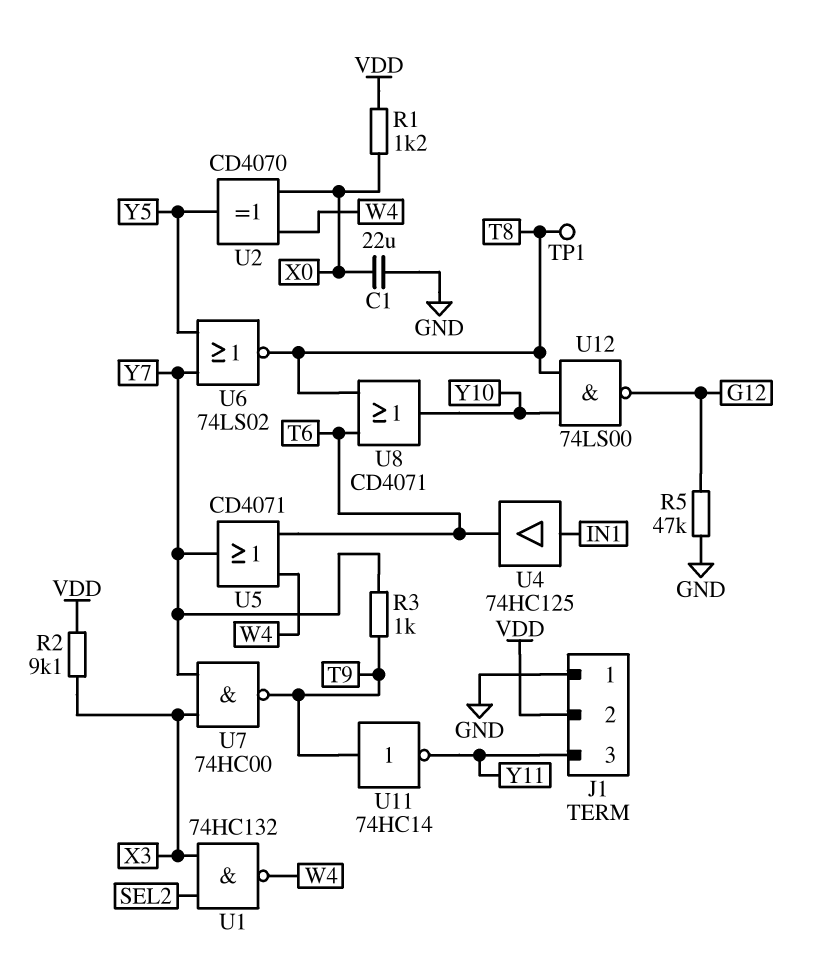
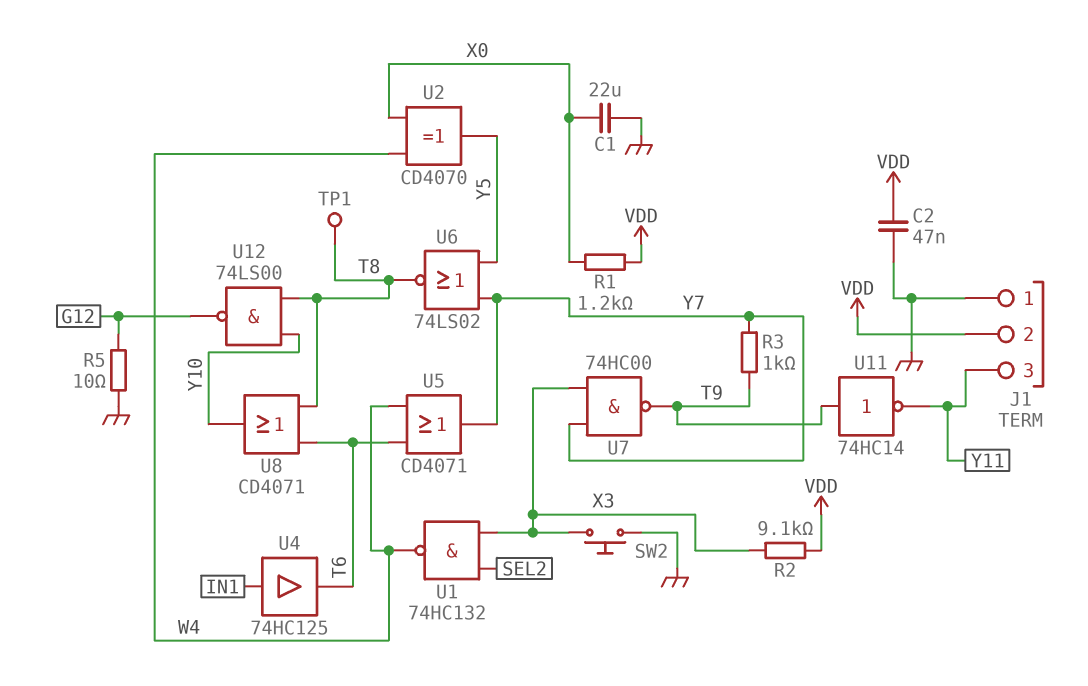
C2: none -> 47nF (GND, VDD)
R5: 47k (G12, GND) -> 10 (G12, GND)
SW2: none -> button (GND, X3)

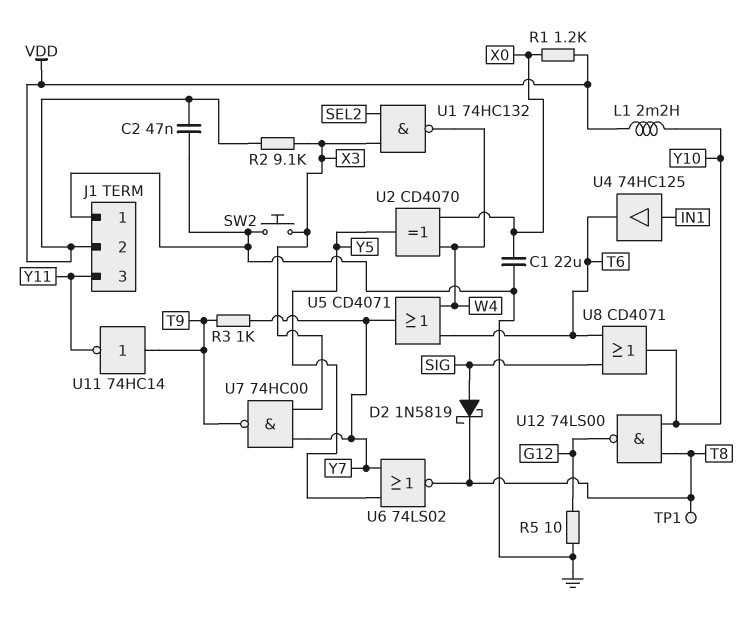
D2: none -> schottky 1N5819 (A SIG, K T8)
L1: none -> 2.2mH (VDD, Y10)
U8: OR CD4071 (in T6, in T8, out Y10) -> OR CD4071 (in SIG, in T6, out Y10)

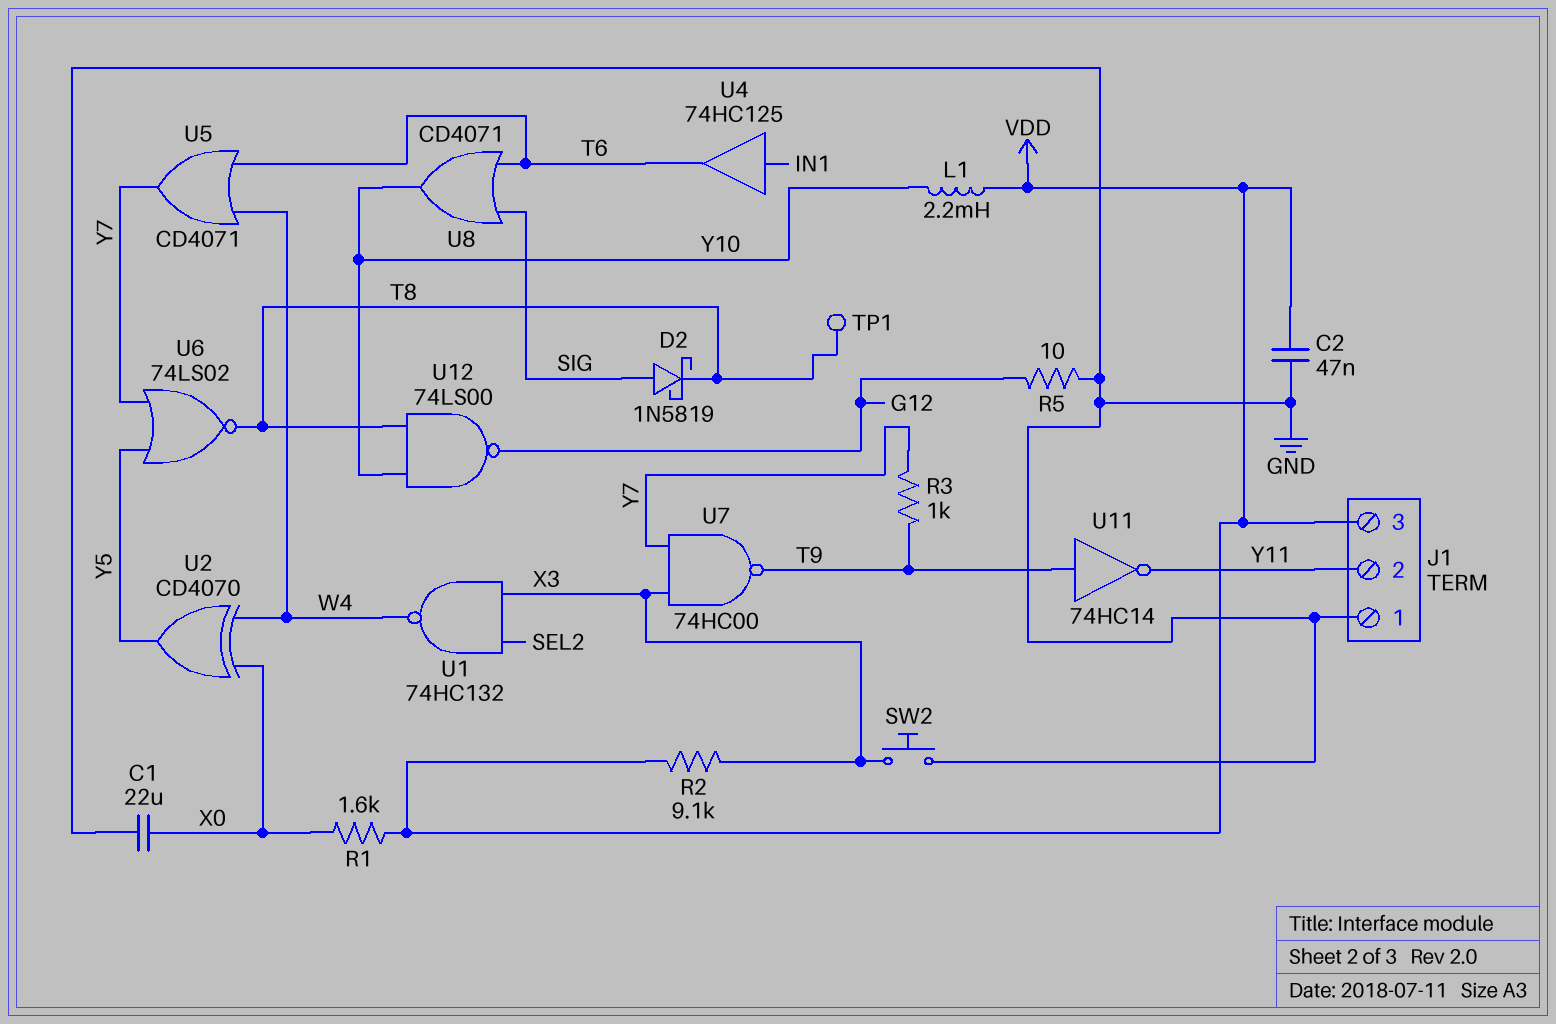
J1 pin 2: VDD -> Y11
J1 pin 3: Y11 -> VDD
R1: 1.2k (VDD, X0) -> 1.6k (VDD, X0)

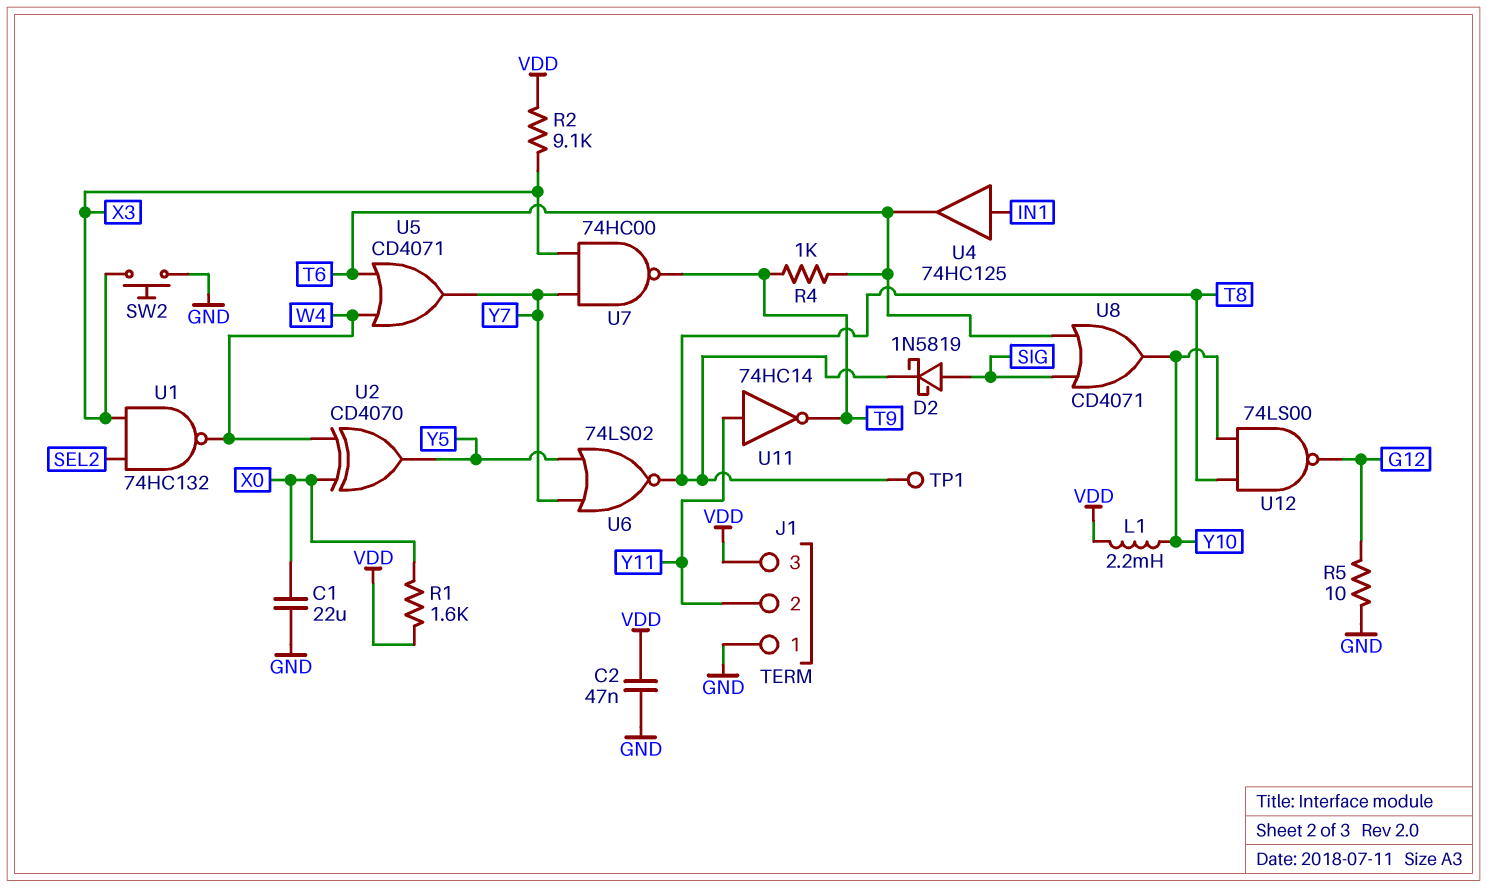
R3: 1k (T9, Y7) -> none
R4: none -> 1k (T6, T9)
U11: NOT 74HC14 (in T9, out Y11) -> NOT 74HC14 (in Y11, out T9)

